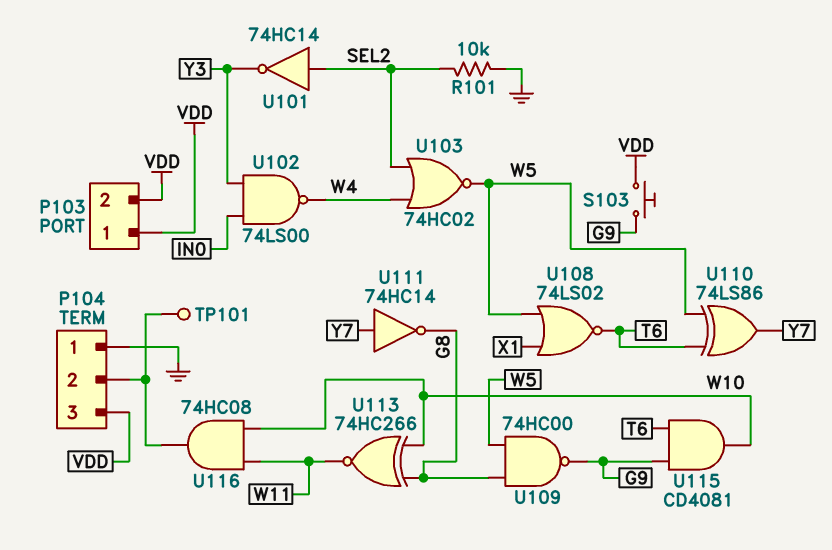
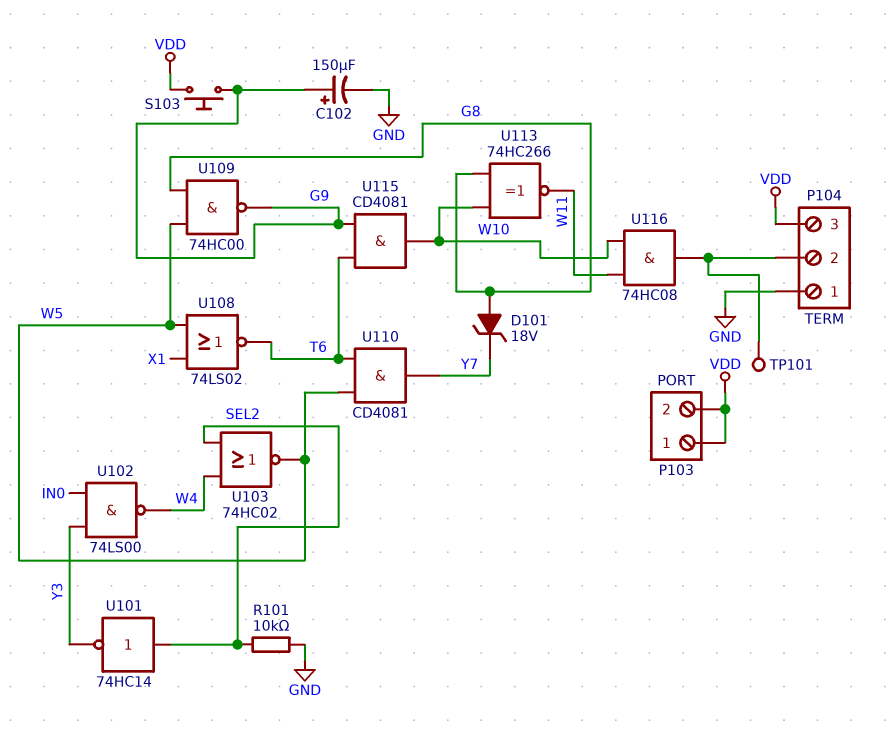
C102: none -> 150uF (plus G9, minus GND)
D101: none -> zener 18V (A G8, K Y7)
U110: XOR 74LS86 (in T6, in W5, out Y7) -> AND CD4081 (in T6, in W5, out Y7)
U111: NOT 74HC14 (in Y7, out G8) -> none

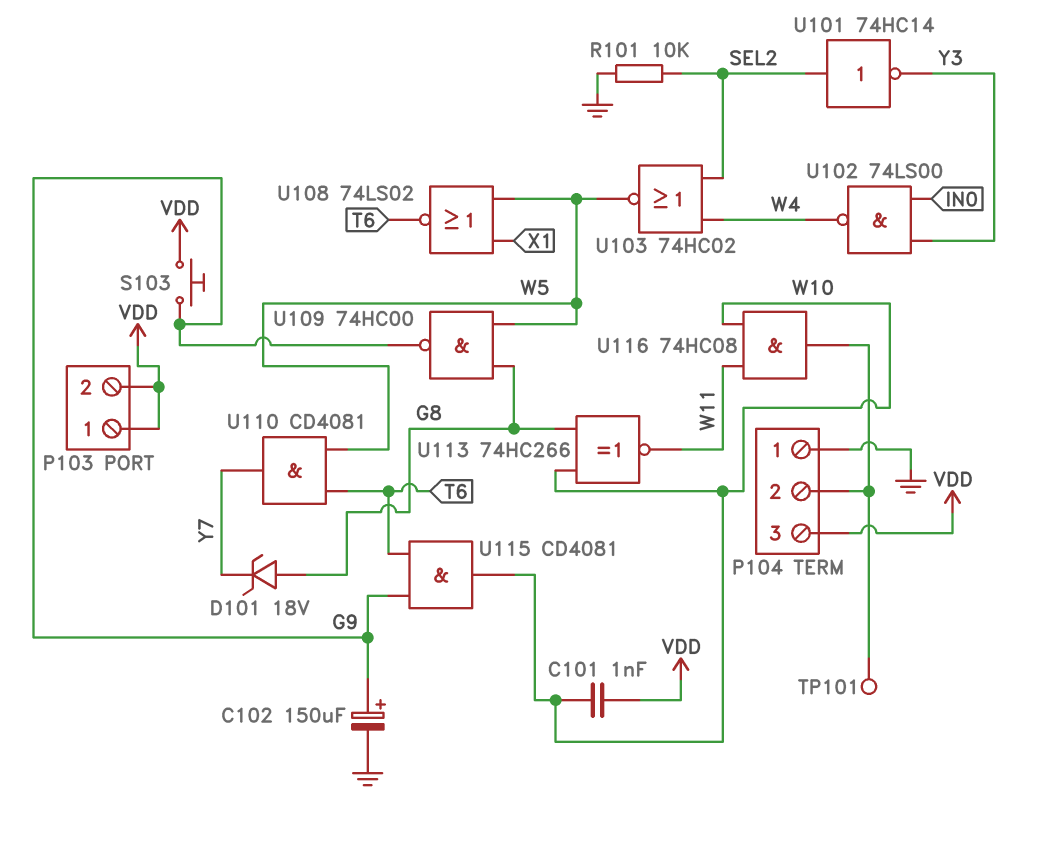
C101: none -> 1nF (VDD, W10)

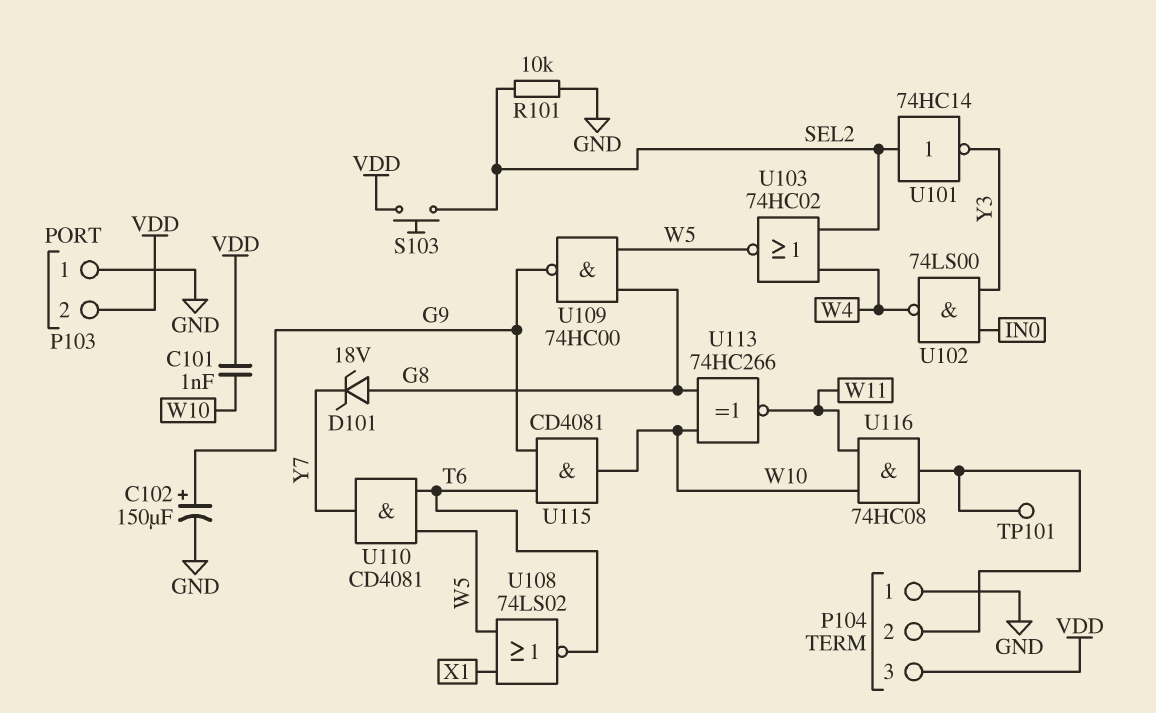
P103 pin 1: VDD -> GND
S103: button (G9, VDD) -> button (SEL2, VDD)

